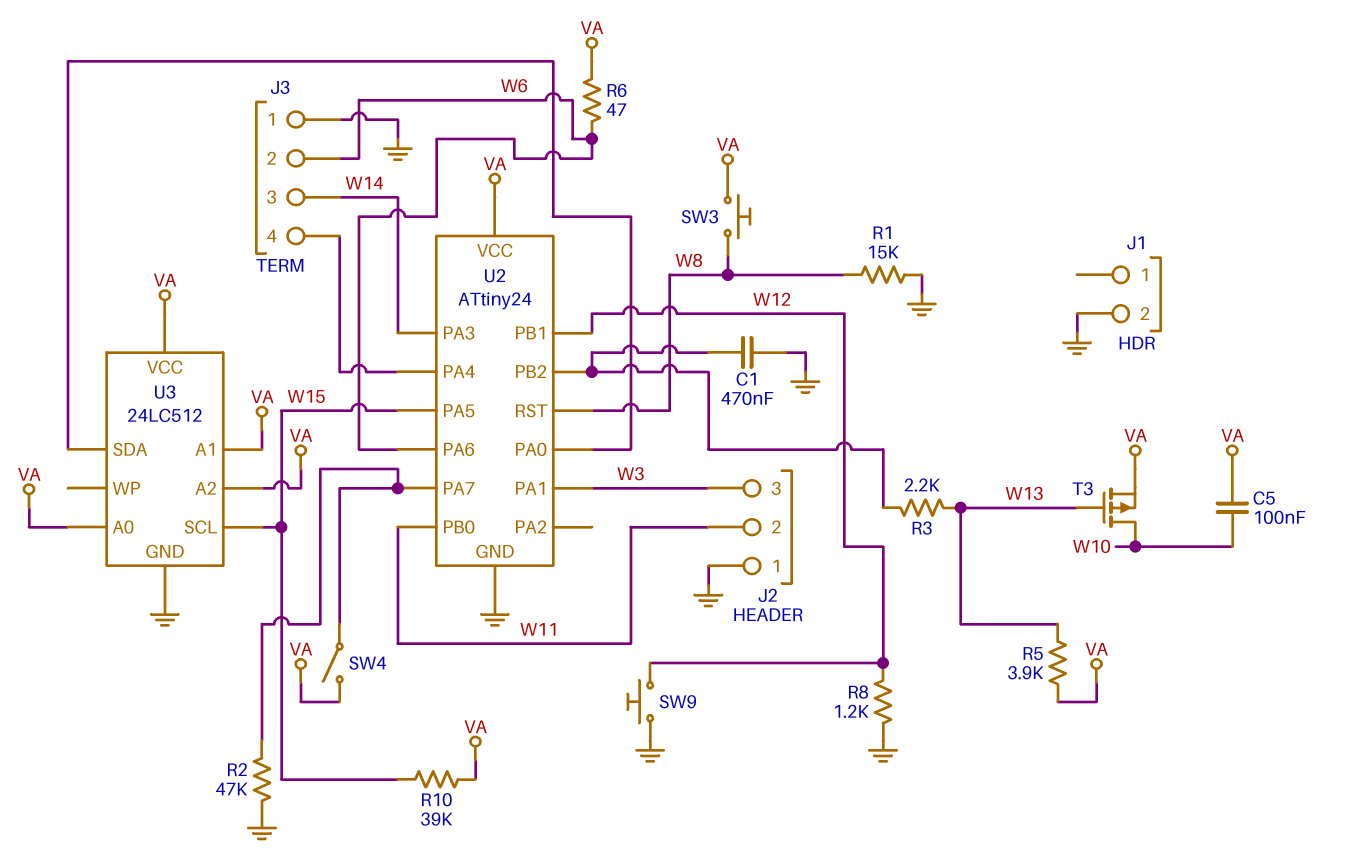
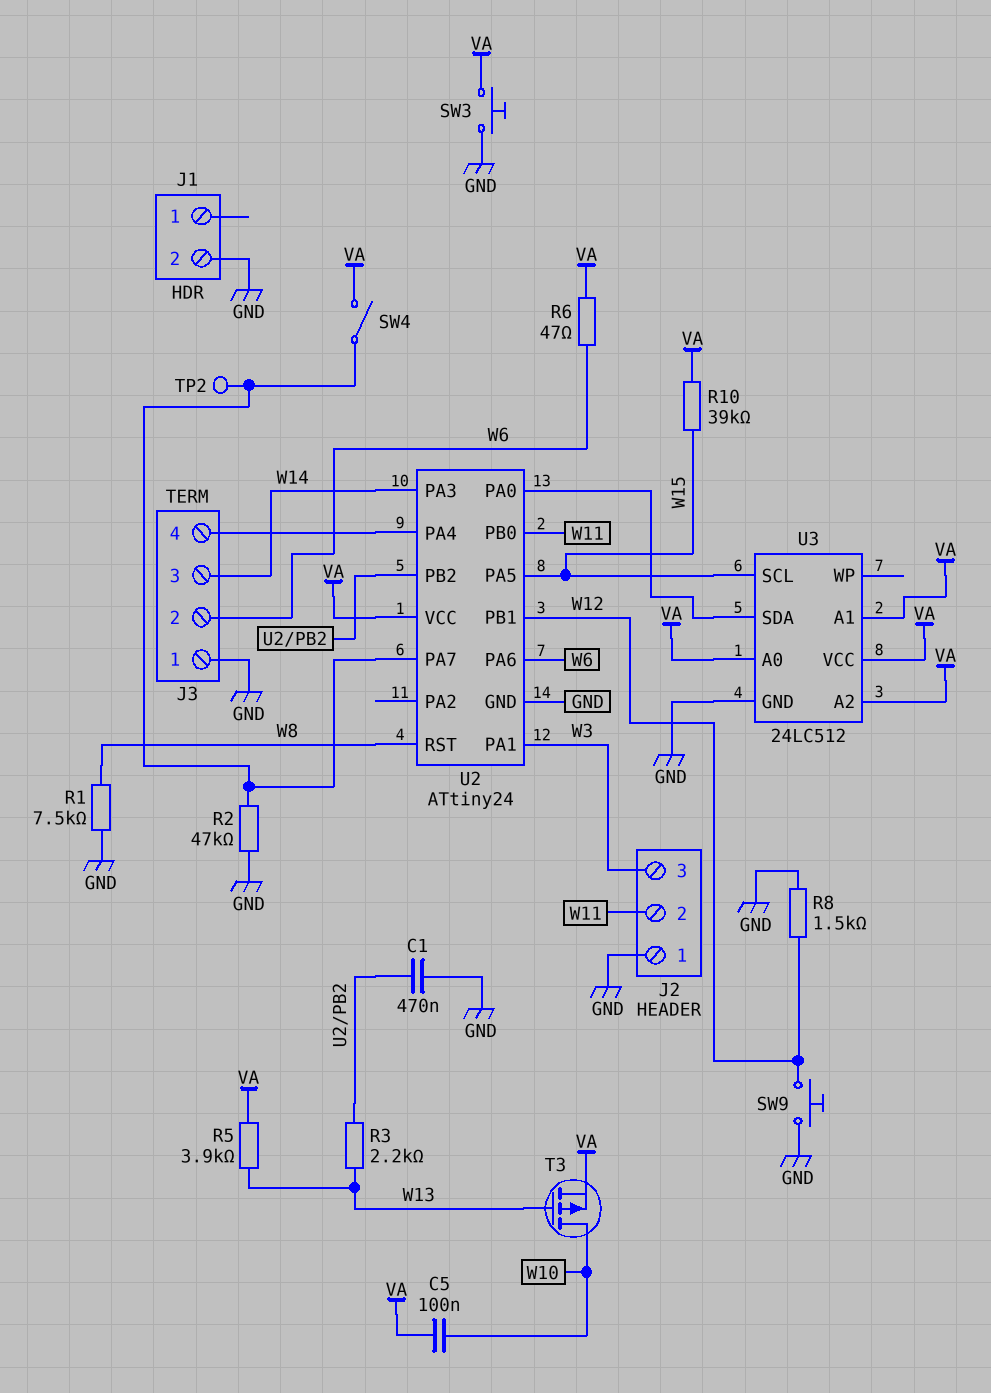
R1: 15k (GND, W8) -> 7.5k (GND, W8)
R8: 1.2k (GND, W12) -> 1.5k (GND, W12)
SW3: button (VA, W8) -> button (GND, VA)
TP2: none -> test point (U2/PA7)

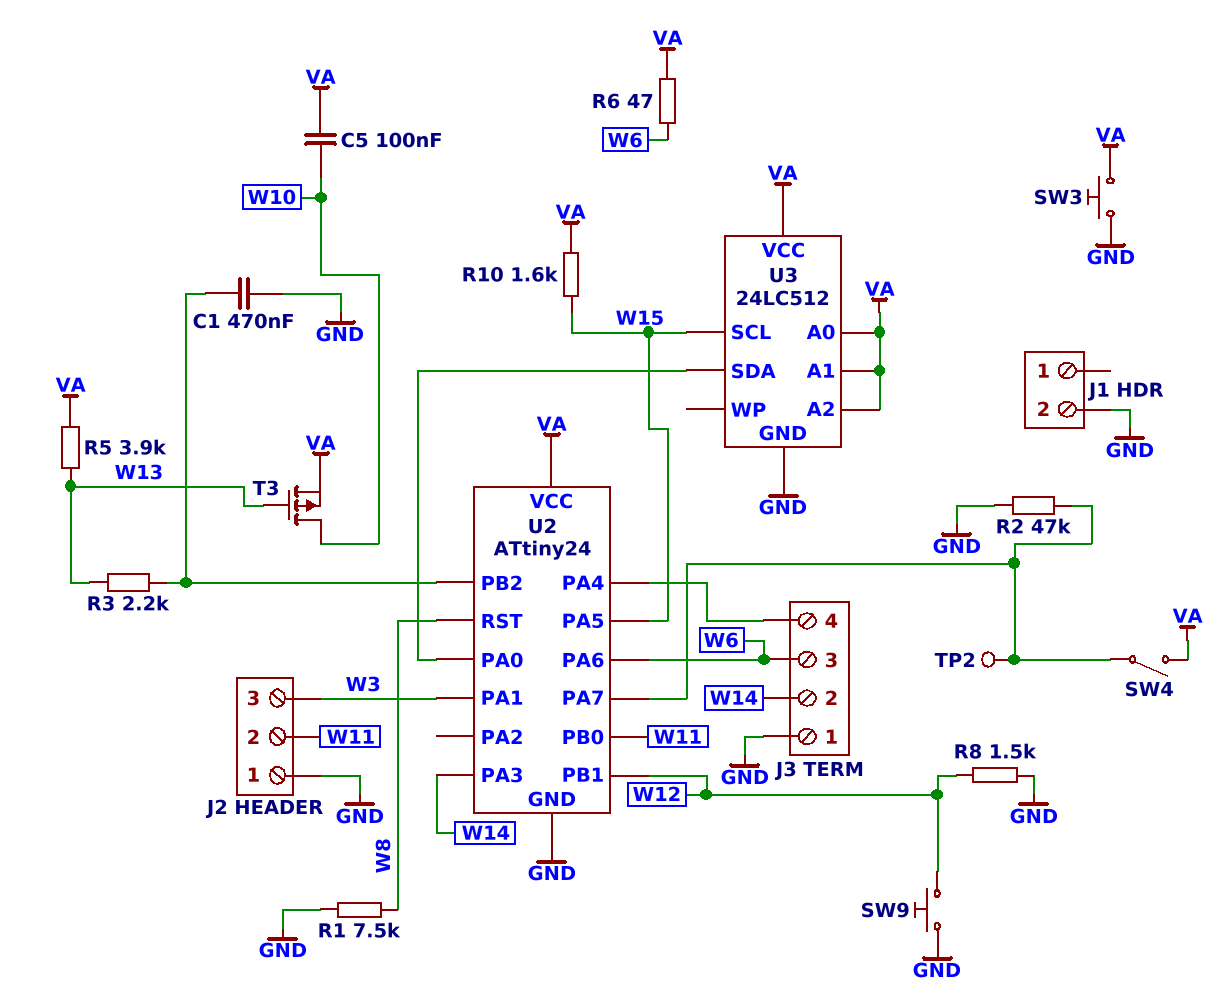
J3 pin 2: W6 -> W14
J3 pin 3: W14 -> W6
R10: 39k (VA, W15) -> 1.6k (VA, W15)

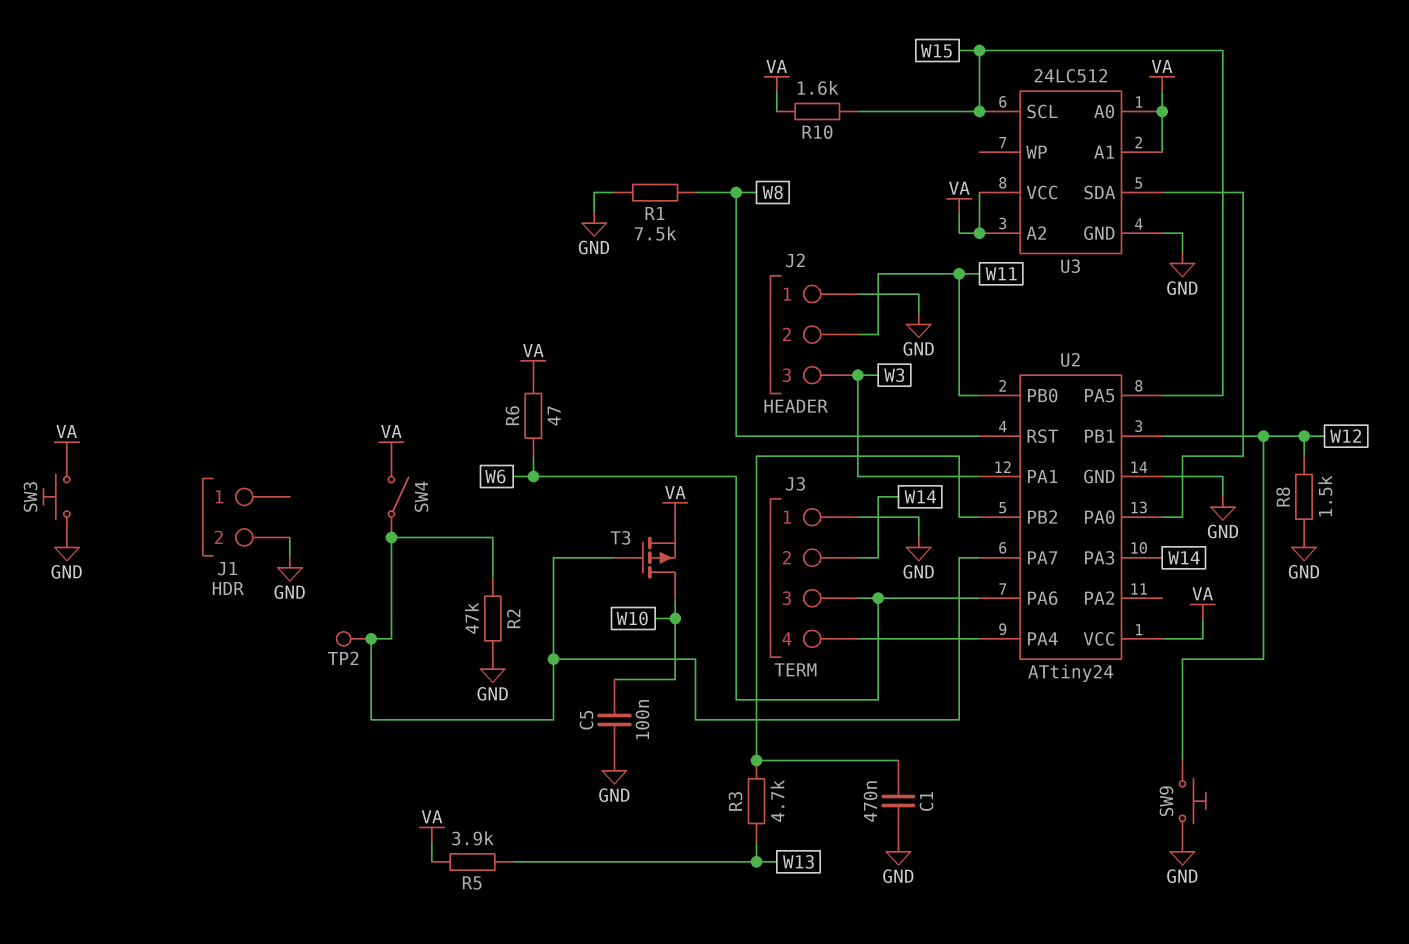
C5: 100nF (VA, W10) -> 100nF (GND, W10)
R3: 2.2k (U2/PB2, W13) -> 4.7k (U2/PB2, W13)
T3: PMOS (G W13, D W10, S VA) -> PMOS (G U2/PA7, D W10, S VA)

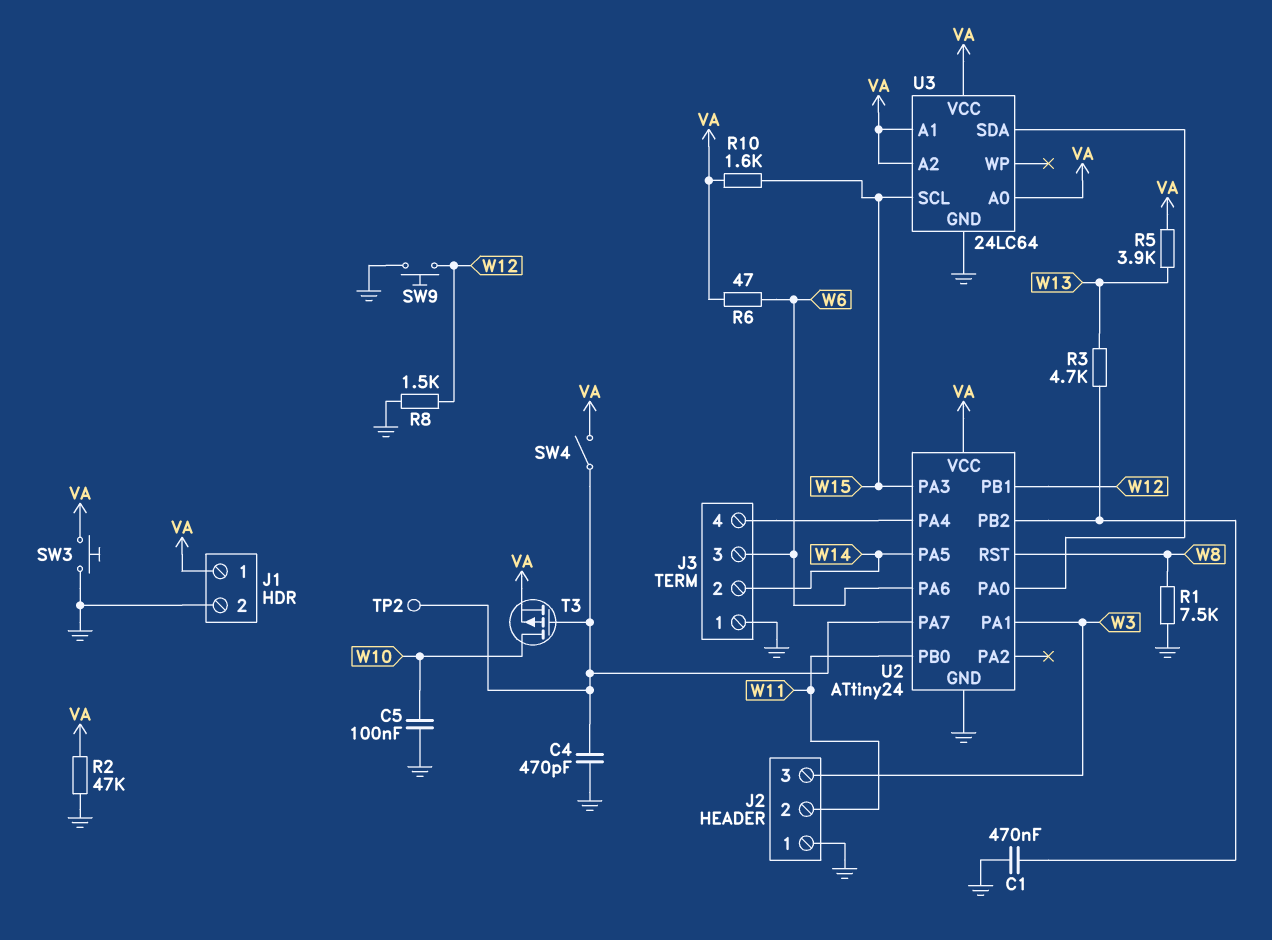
C4: none -> 470pF (GND, U2/PA7)
J1 pin 1: none -> VA
R2: 47k (GND, U2/PA7) -> 47k (GND, VA)
U2 pin PA3: W14 -> W15
U2 pin PA5: W15 -> W14
U3: 24LC512 -> 24LC64

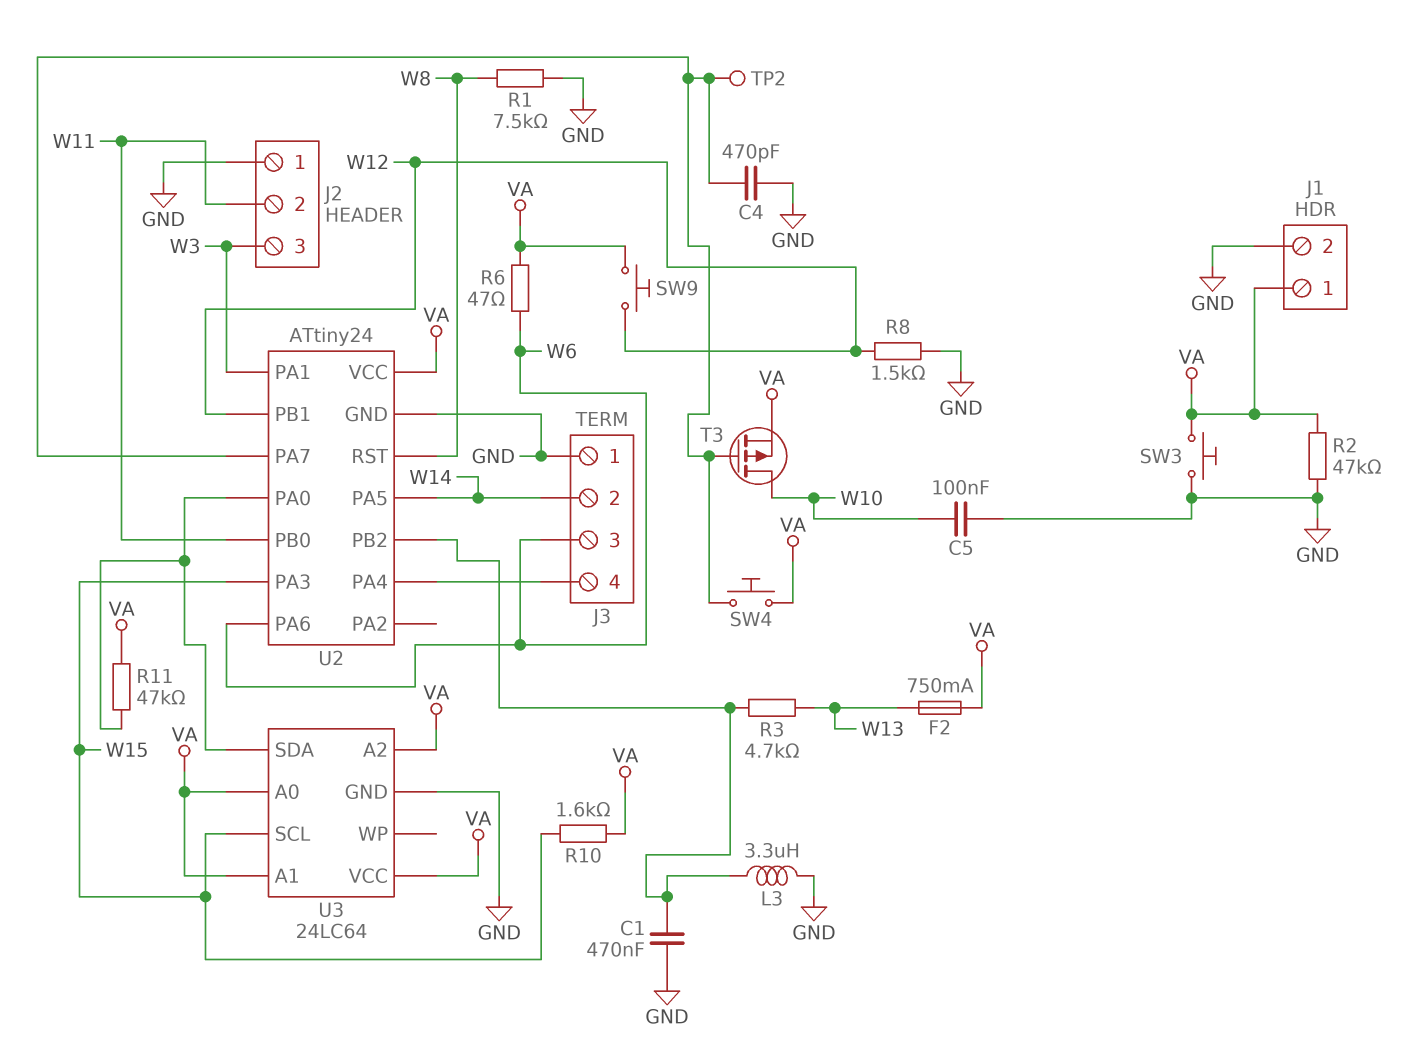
F2: none -> 750mA (VA, W13)
L3: none -> 3.3uH (GND, U2/PB2)
R5: 3.9k (VA, W13) -> none
R11: none -> 47k (U2/PA0, VA)
SW4: switch (U2/PA7, VA) -> button (U2/PA7, VA)
SW9: button (GND, W12) -> button (VA, W12)

